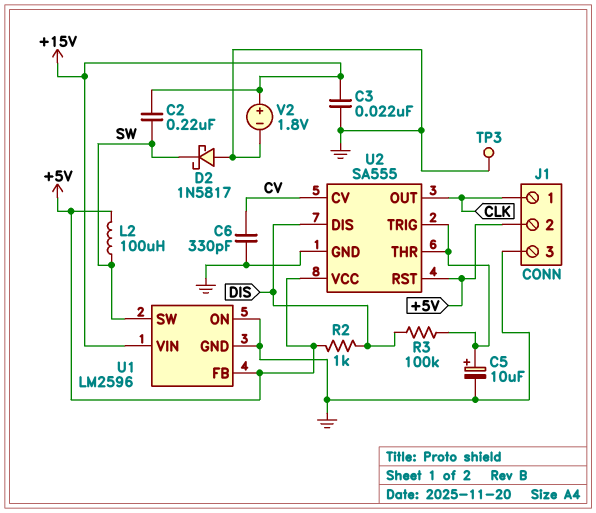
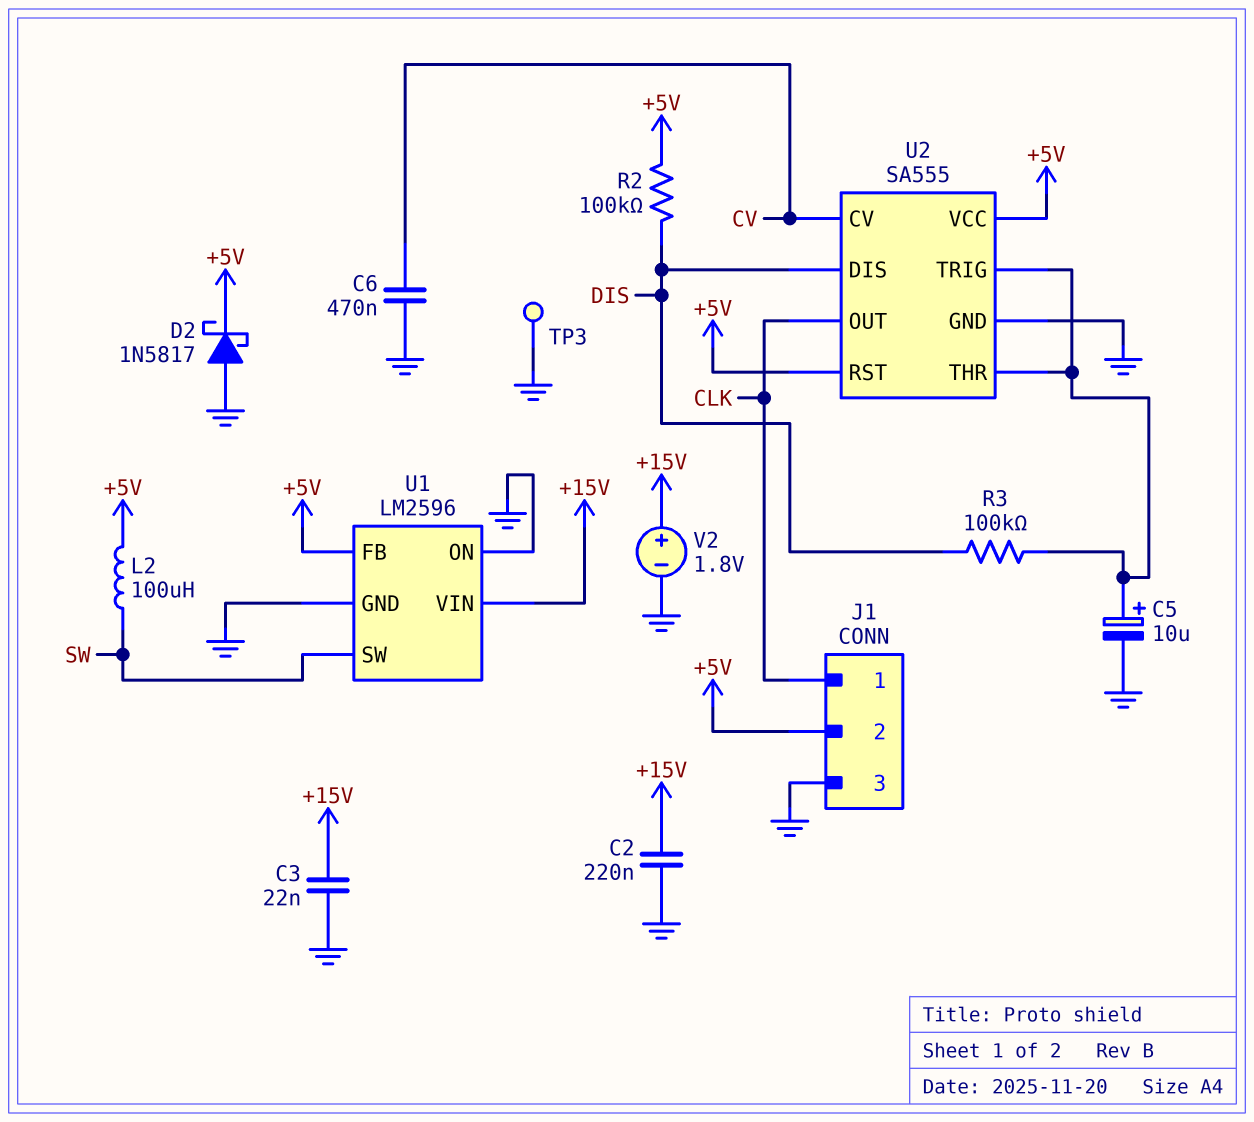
C2: 220nF (+15V, SW) -> 220nF (+15V, GND)
C6: 330pF (CV, GND) -> 470nF (CV, GND)
D2: schottky 1N5817 (A GND, K SW) -> schottky 1N5817 (A GND, K +5V)
R2: 1k (+5V, DIS) -> 100k (+5V, DIS)

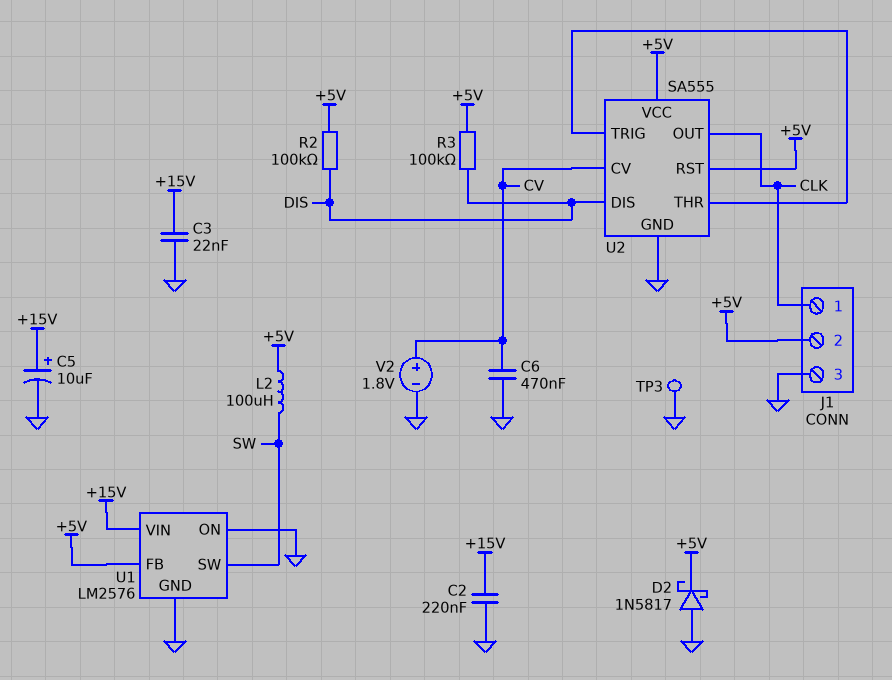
C5: 10uF (plus U2/THR, minus GND) -> 10uF (plus +15V, minus GND)
R3: 100k (DIS, U2/THR) -> 100k (+5V, DIS)
U1: LM2596 -> LM2576
V2: 1.8V (plus +15V, minus GND) -> 1.8V (plus CV, minus GND)

